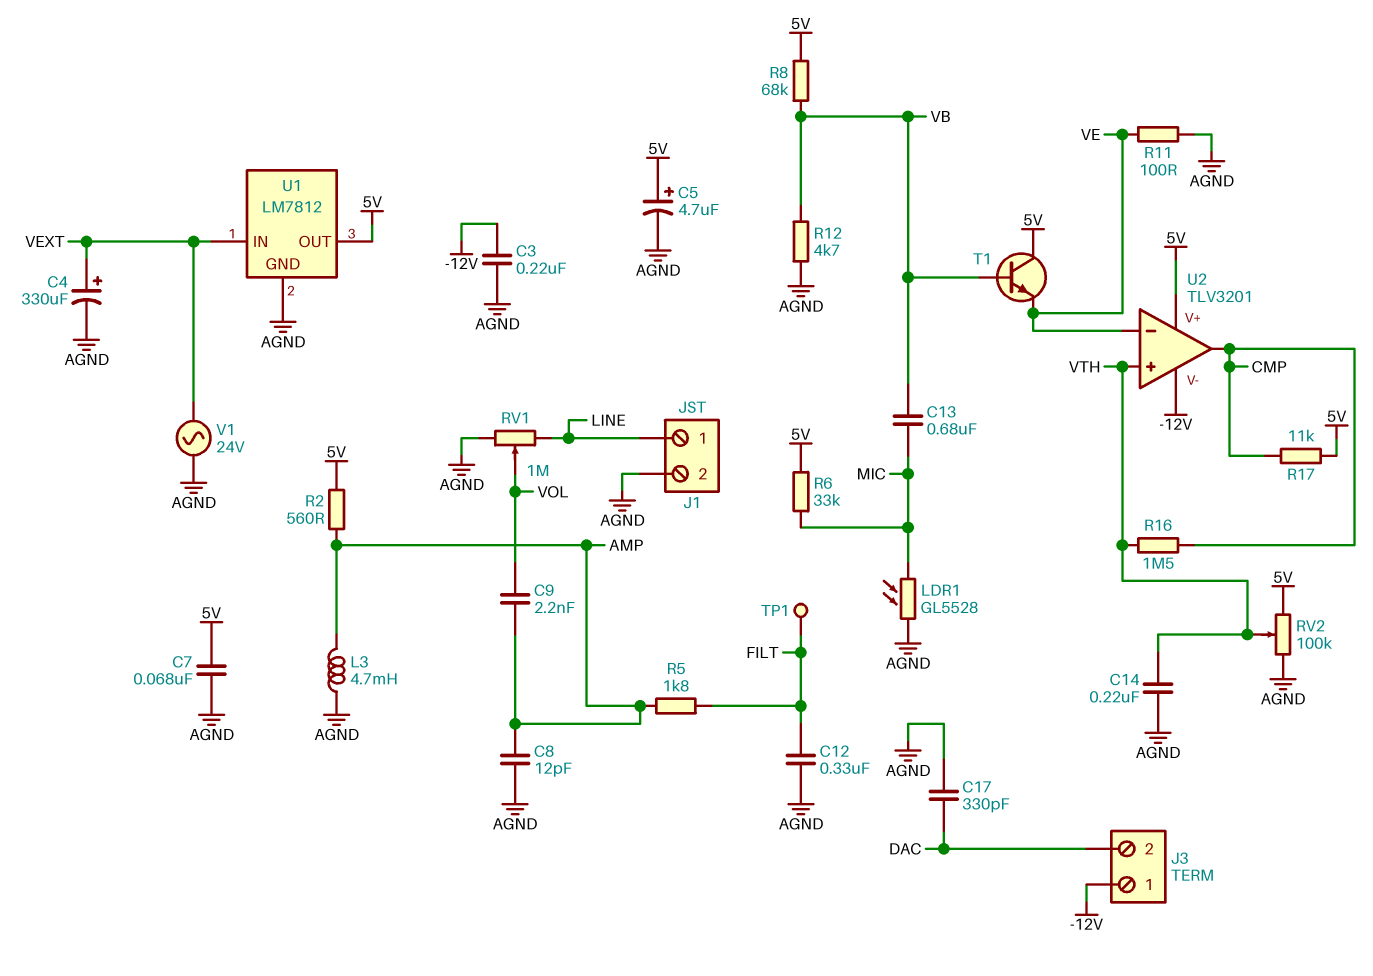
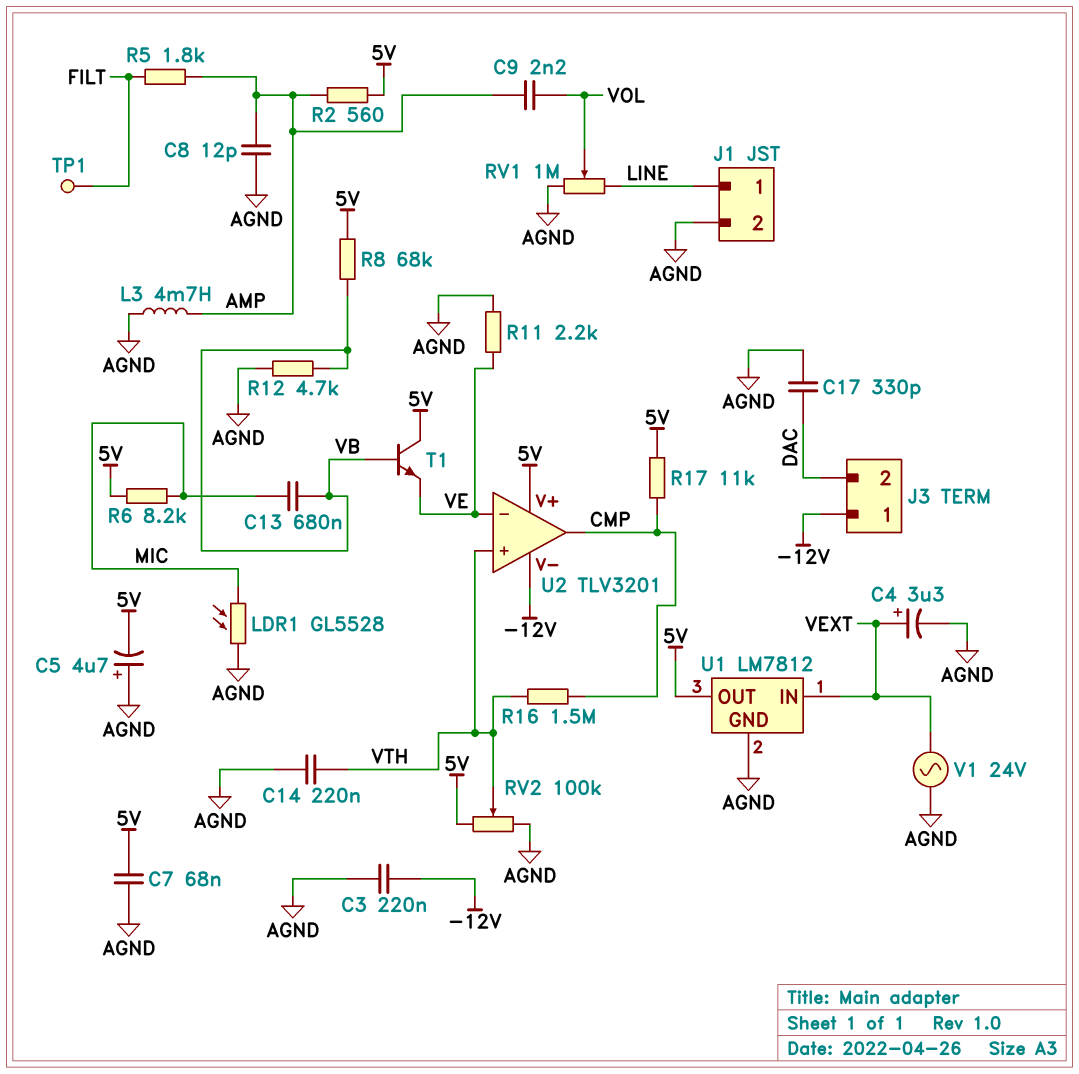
C4: 330uF (plus VEXT, minus AGND) -> 3.3uF (plus VEXT, minus AGND)
C5: 4.7uF (plus 5V, minus AGND) -> 4.7uF (plus AGND, minus 5V)
C12: 330nF (AGND, FILT) -> none
R6: 33k (5V, MIC) -> 8.2k (5V, MIC)
R11: 100 (AGND, VE) -> 2.2k (AGND, VE)

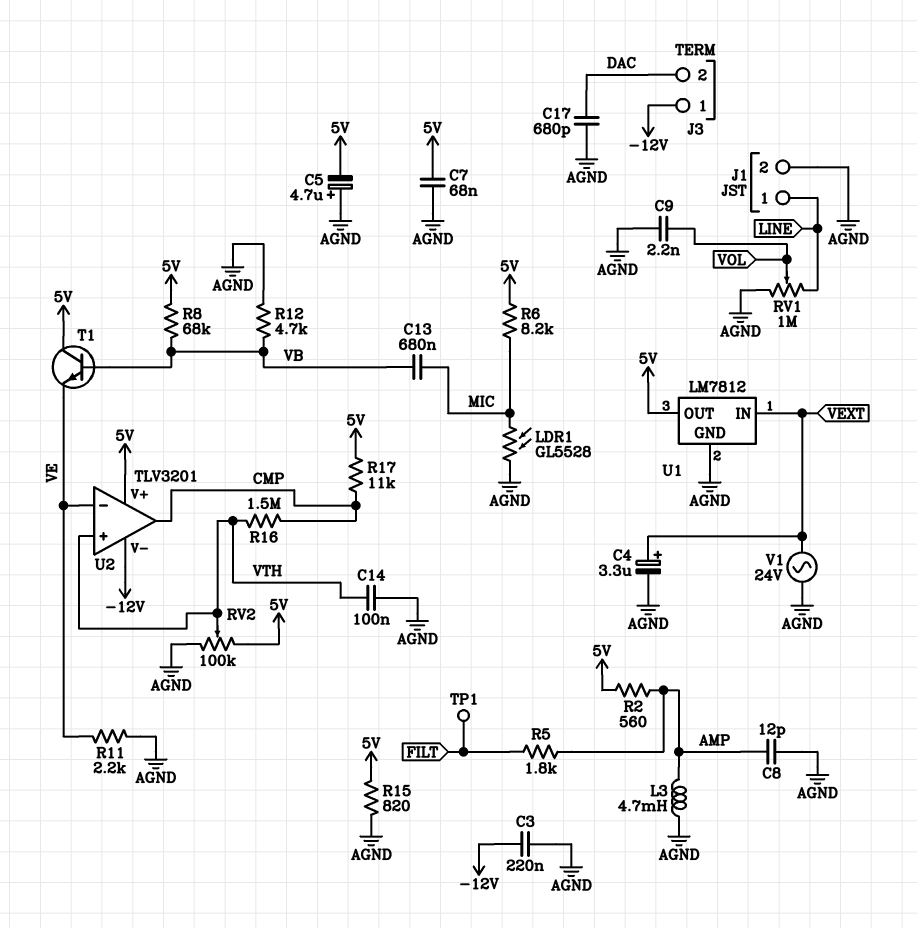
C9: 2.2nF (AMP, VOL) -> 2.2nF (AGND, VOL)
C14: 220nF (AGND, VTH) -> 100nF (AGND, VTH)
C17: 330pF (AGND, DAC) -> 680pF (AGND, DAC)
R15: none -> 820 (5V, AGND)

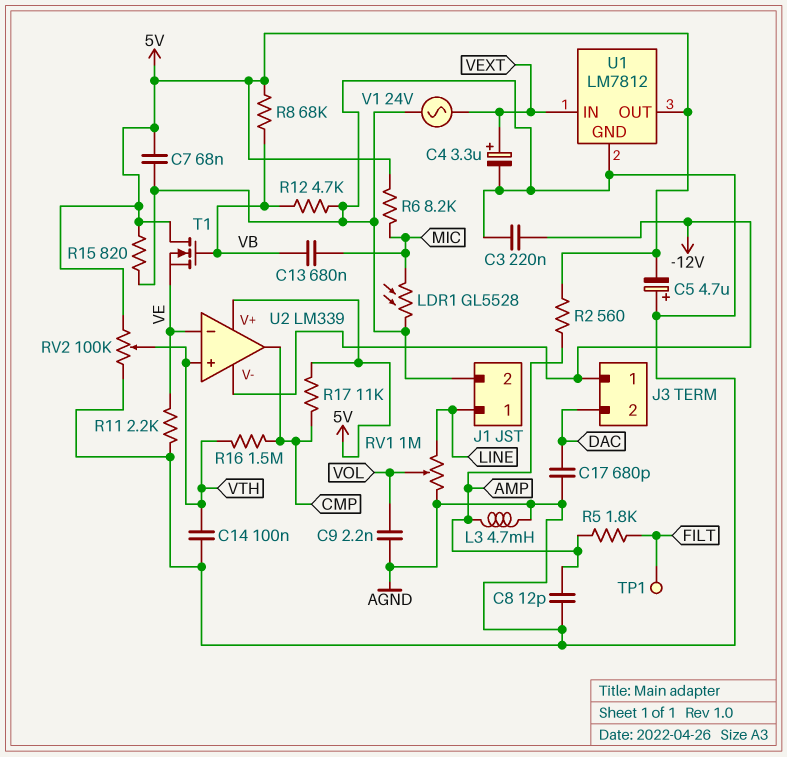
T1: NPN (B VB, C 5V, E VE) -> NMOS (G VB, D 5V, S VE)
U2: TLV3201 -> LM339

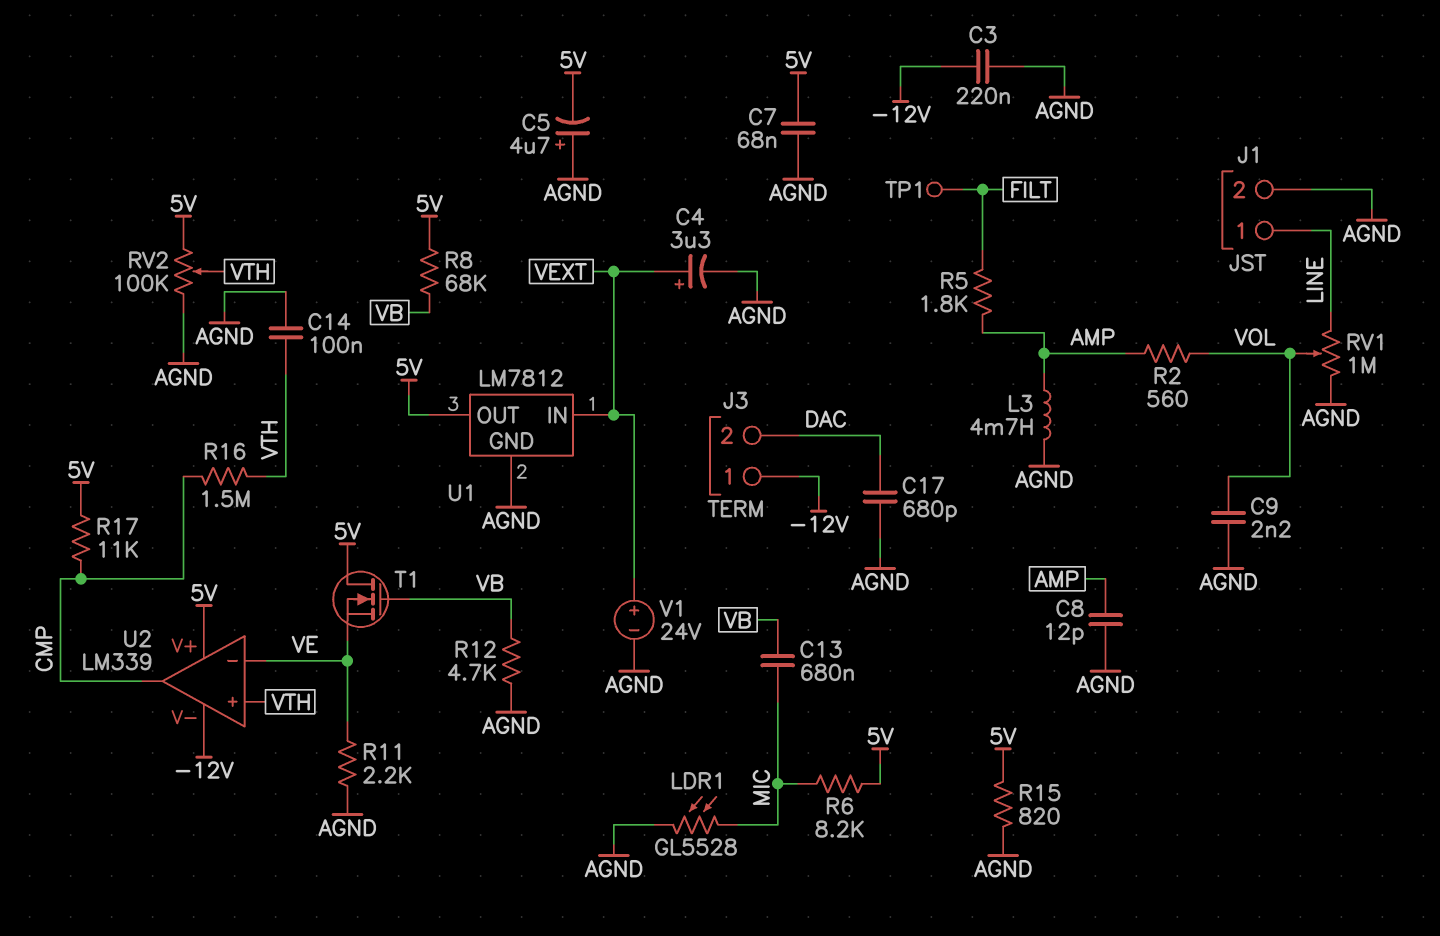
R2: 560 (5V, AMP) -> 560 (AMP, VOL)
V1: AC 24V (AGND, VEXT) -> 24V (plus VEXT, minus AGND)

